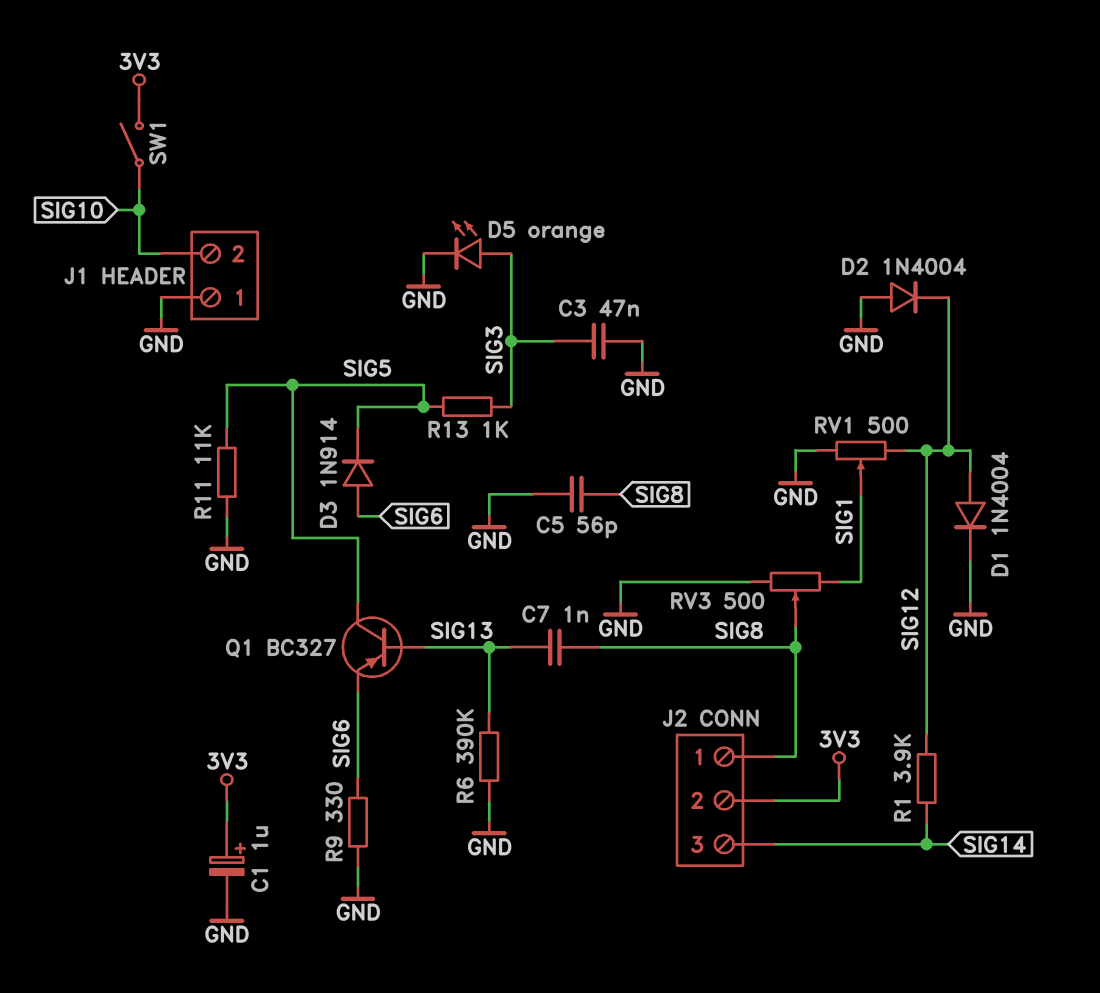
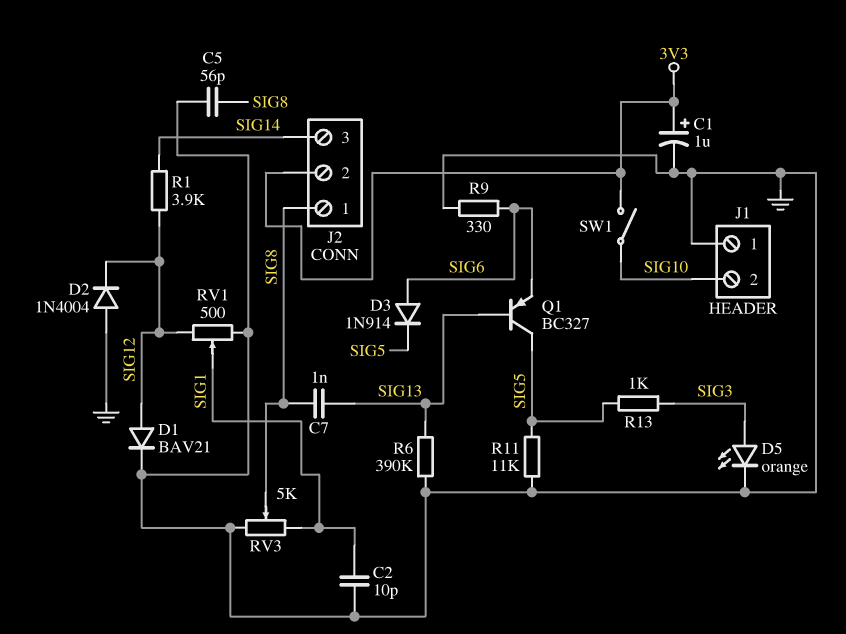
C2: none -> 10pF (GND, SIG1)
C3: 47nF (GND, SIG3) -> none
D1: diode 1N4004 (A SIG12, K GND) -> diode BAV21 (A SIG12, K GND)
RV3: 500 (GND, SIG1, wiper SIG8) -> 5k (GND, SIG1, wiper SIG8)

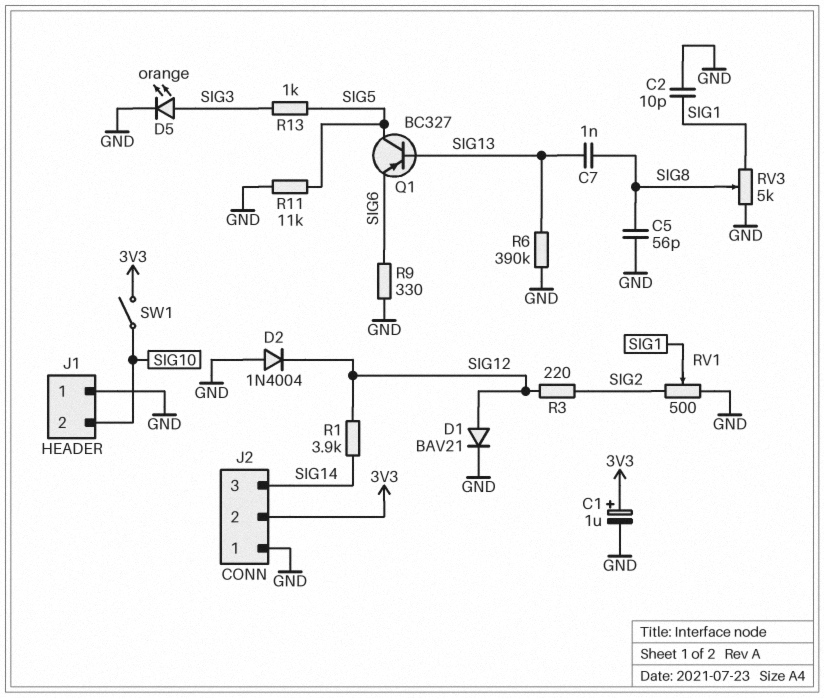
D3: diode 1N914 (A SIG6, K SIG5) -> none
J2 pin 1: SIG8 -> GND
R3: none -> 220 (SIG2, SIG12)
RV1: 500 (GND, SIG12, wiper SIG1) -> 500 (GND, SIG2, wiper SIG1)

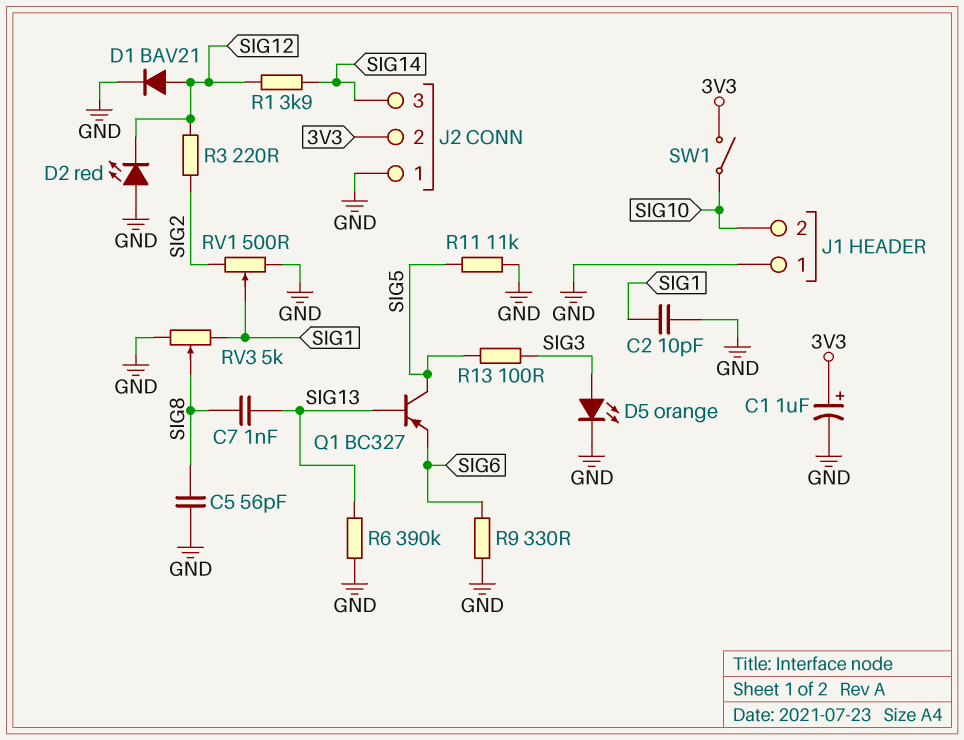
D2: diode 1N4004 (A GND, K SIG12) -> LED red (A GND, K SIG12)
R13: 1k (SIG3, SIG5) -> 100 (SIG3, SIG5)

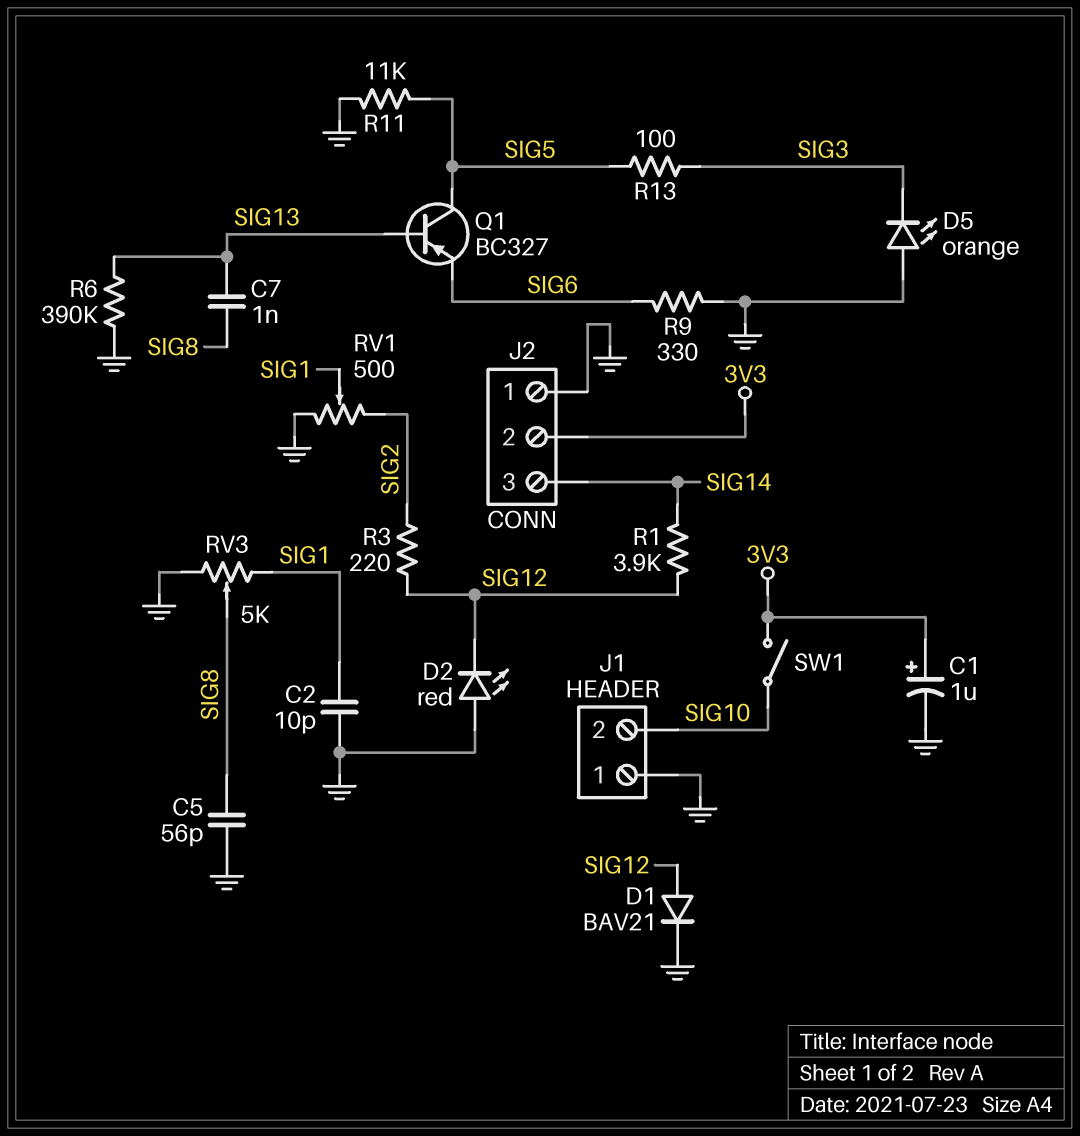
D5: LED orange (A SIG3, K GND) -> LED orange (A GND, K SIG3)

